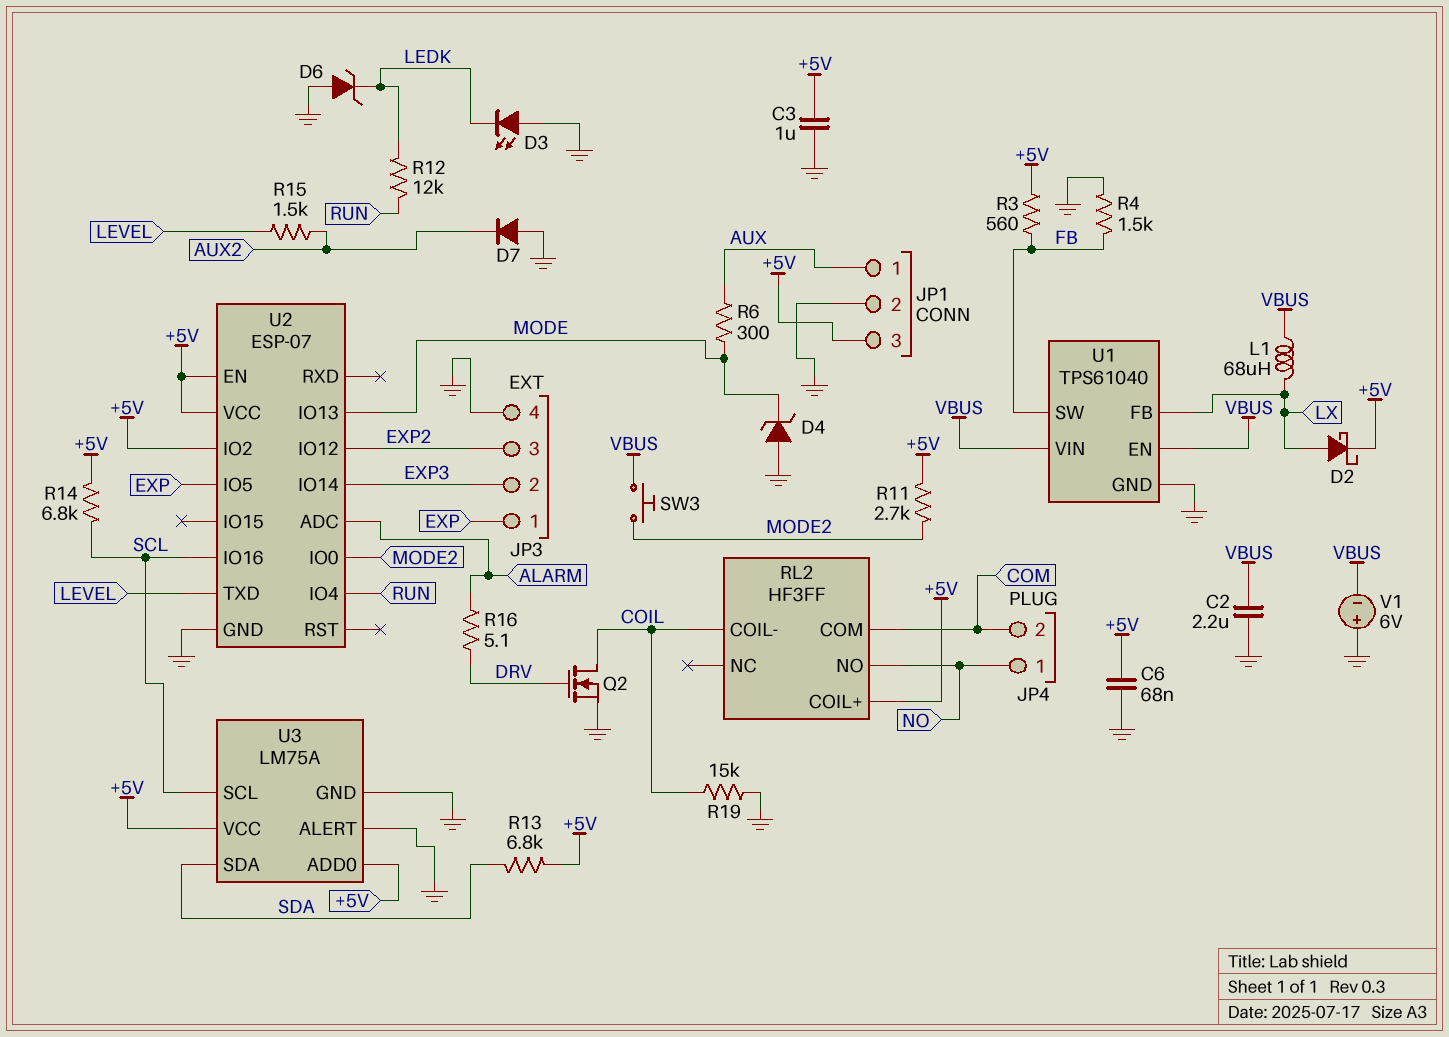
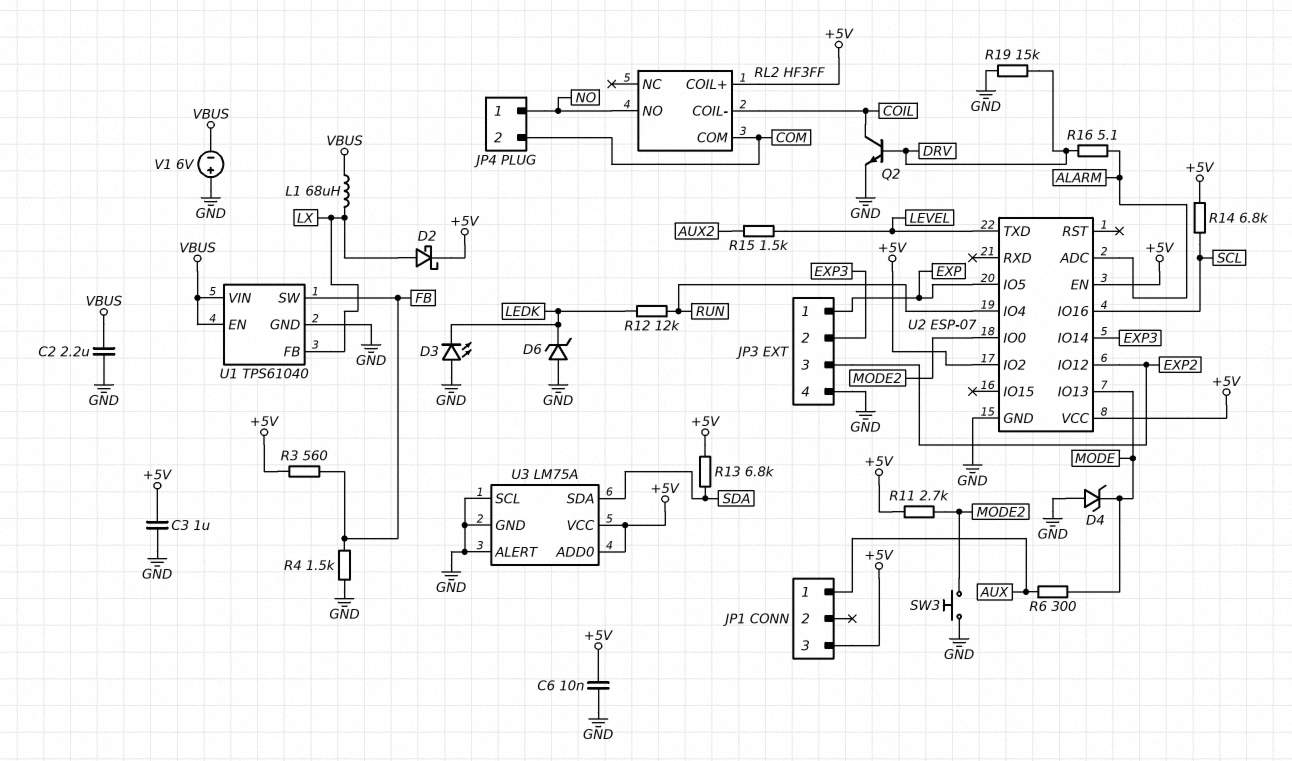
C6: 68nF (+5V, GND) -> 10nF (+5V, GND)
D7: diode (A GND, K AUX2) -> none
JP1 pin 2: GND -> none
Q2: NMOS (G DRV, D COIL, S GND) -> NPN (B DRV, C COIL, E GND)
R19: 15k (COIL, GND) -> 15k (DRV, GND)
SW3: button (MODE2, VBUS) -> button (GND, MODE2)
U3 pin SCL: SCL -> GND

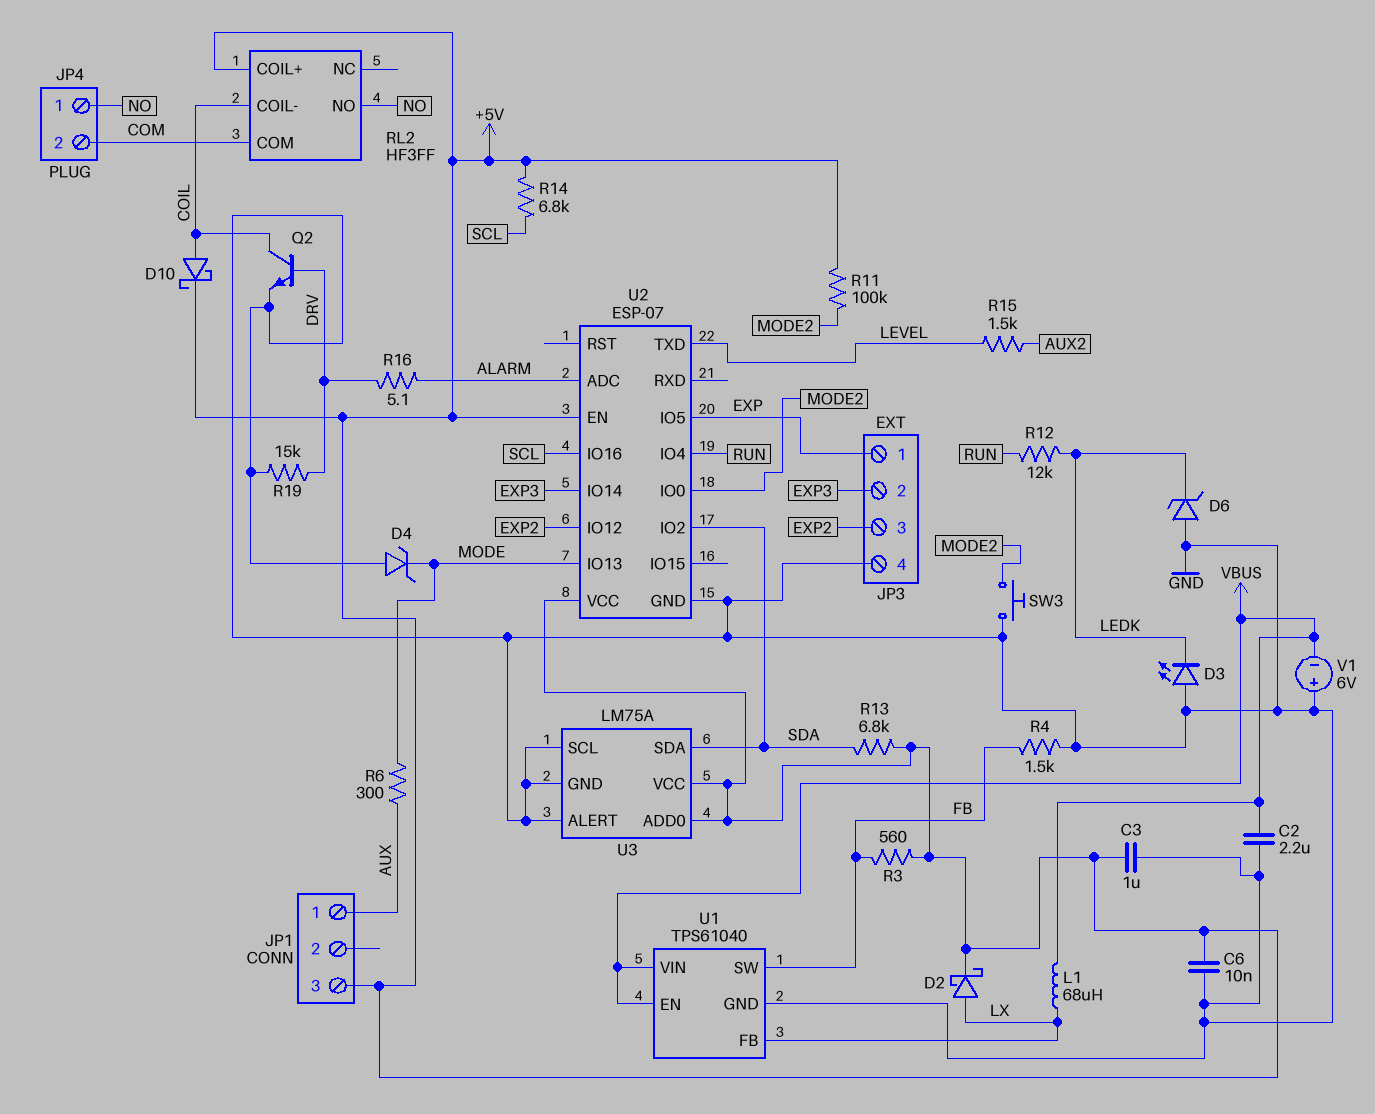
D10: none -> schottky (A COIL, K +5V)
R11: 2.7k (+5V, MODE2) -> 100k (+5V, MODE2)
U2 pin IO2: +5V -> SDA

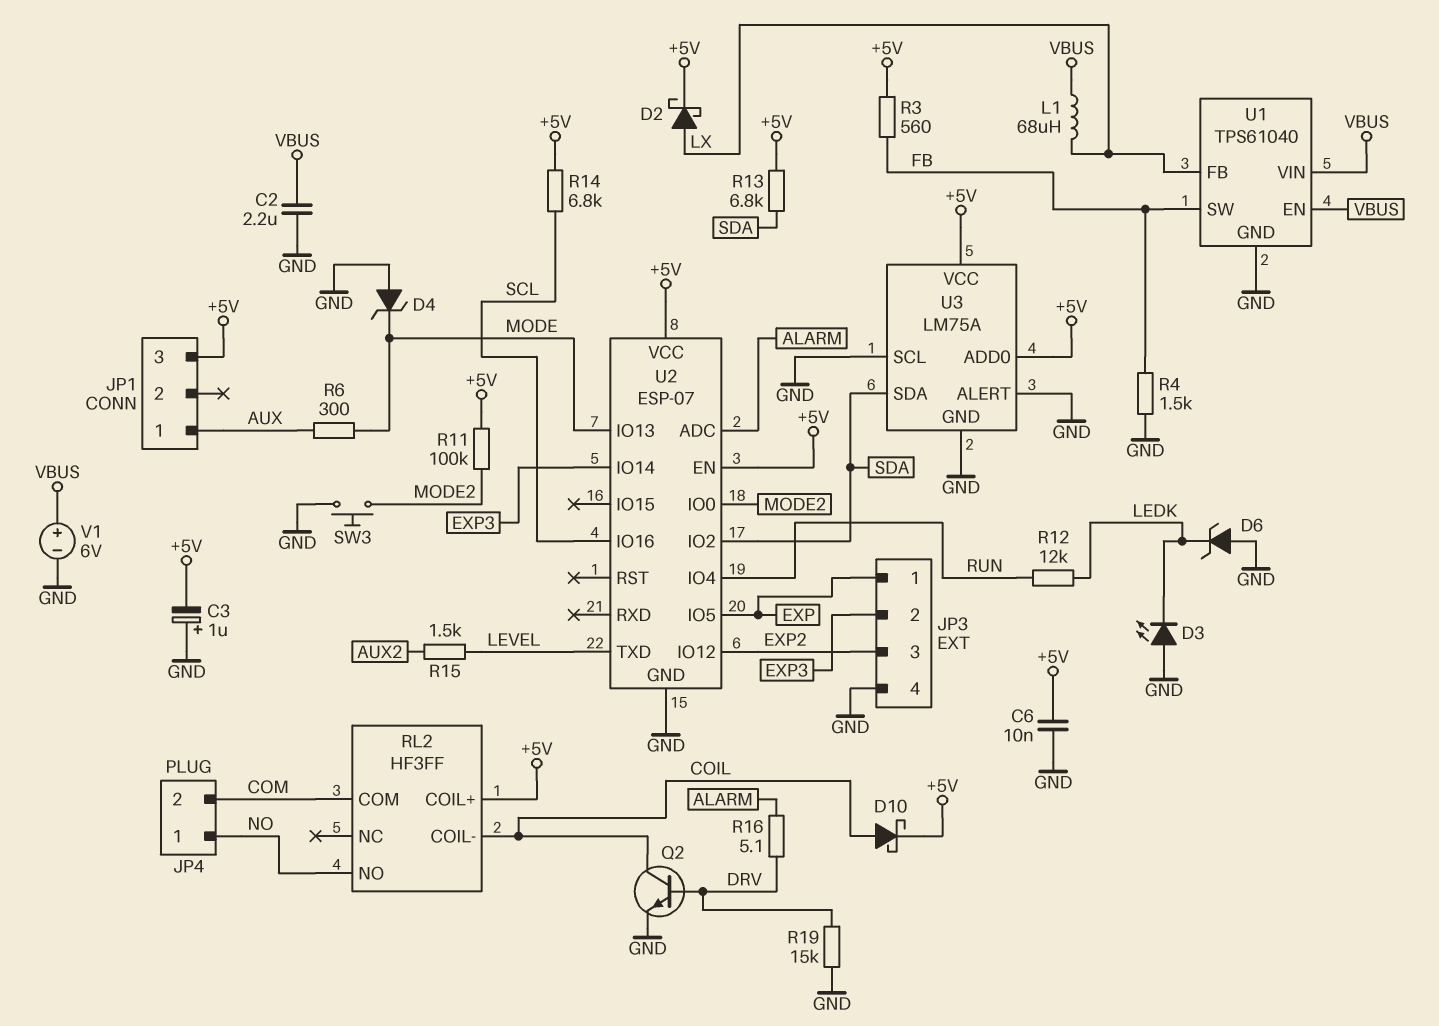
C3: 1uF (+5V, GND) -> 1uF (plus GND, minus +5V)
V1: 6V (plus GND, minus VBUS) -> 6V (plus VBUS, minus GND)

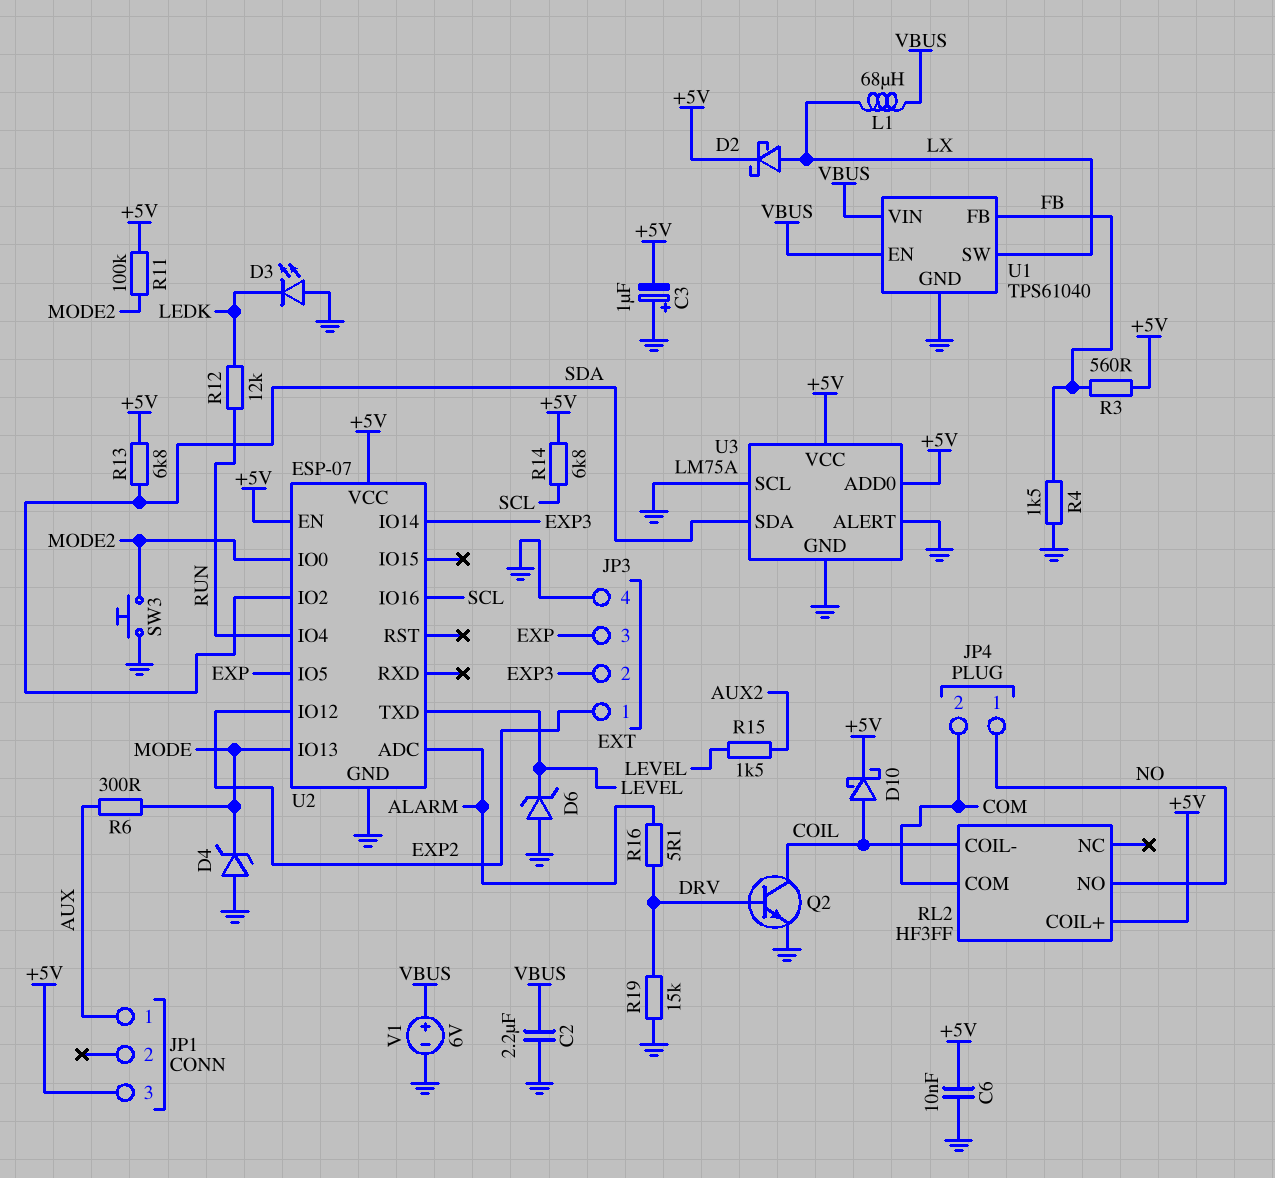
D6: zener (A GND, K LEDK) -> zener (A GND, K LEVEL)
JP3 pin 1: EXP -> EXP2
JP3 pin 3: EXP2 -> EXP
U1 pin FB: LX -> FB
U1 pin SW: FB -> LX

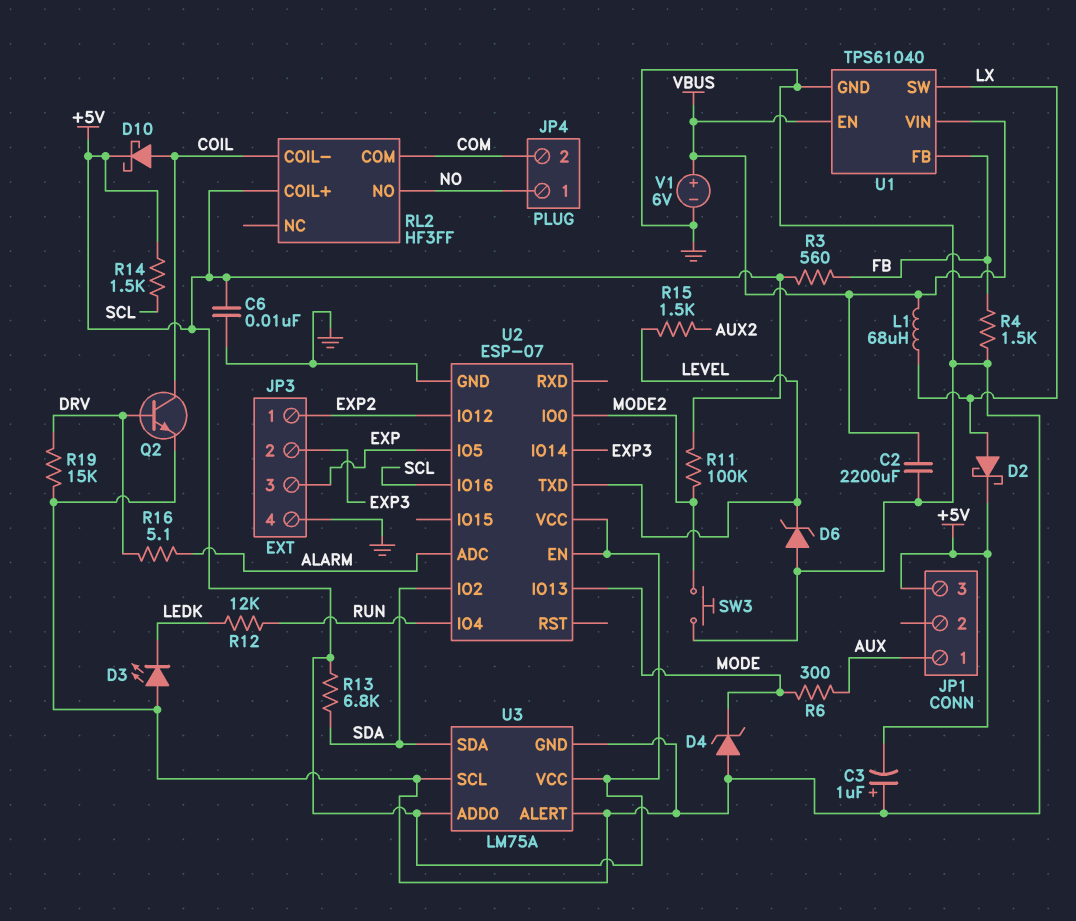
C2: 2.2uF (GND, VBUS) -> 2200uF (GND, VBUS)
R14: 6.8k (+5V, SCL) -> 1.5k (+5V, SCL)

